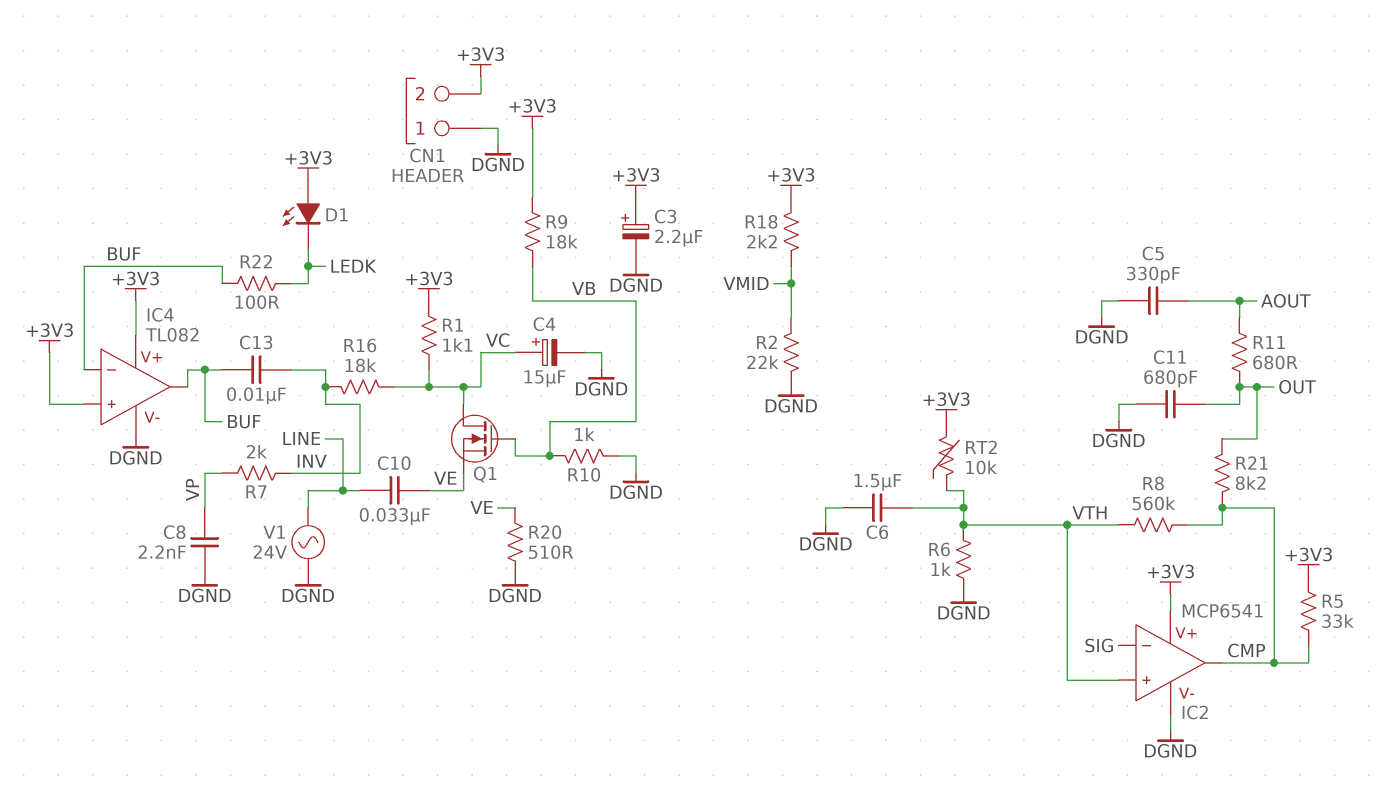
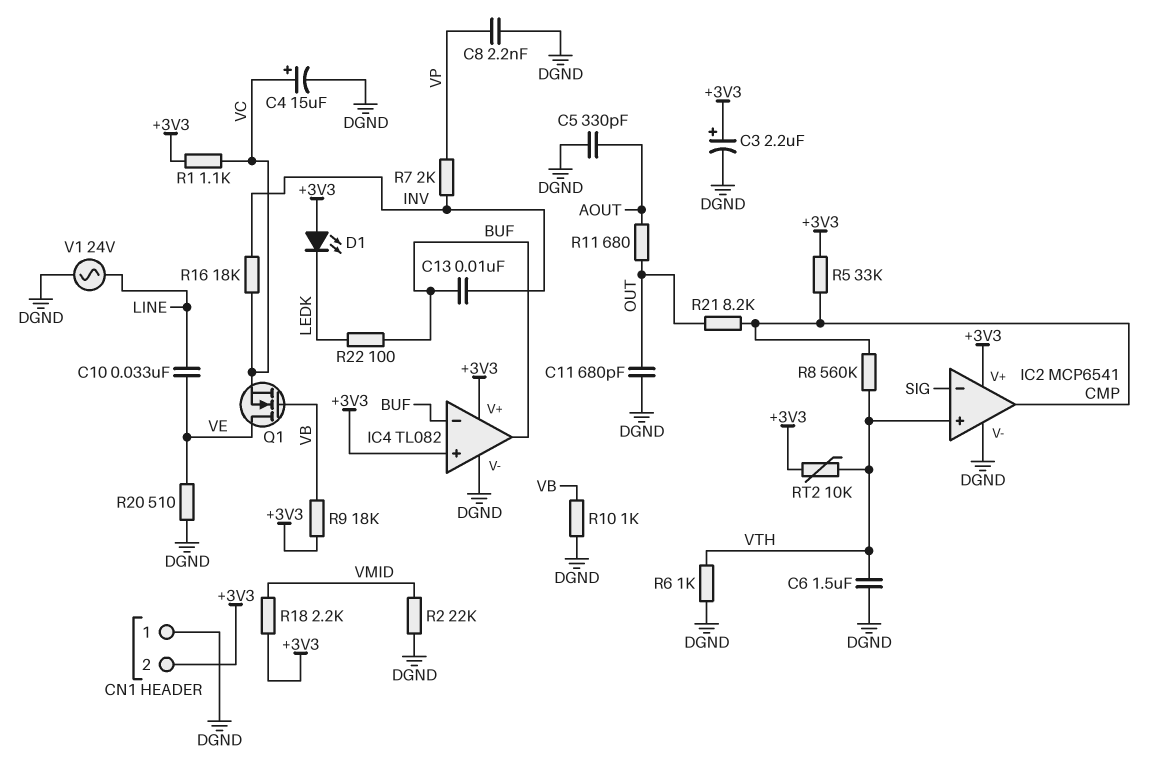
Q1: NMOS (G VB, D VC, S VE) -> NMOS (G VB, D VE, S VC)

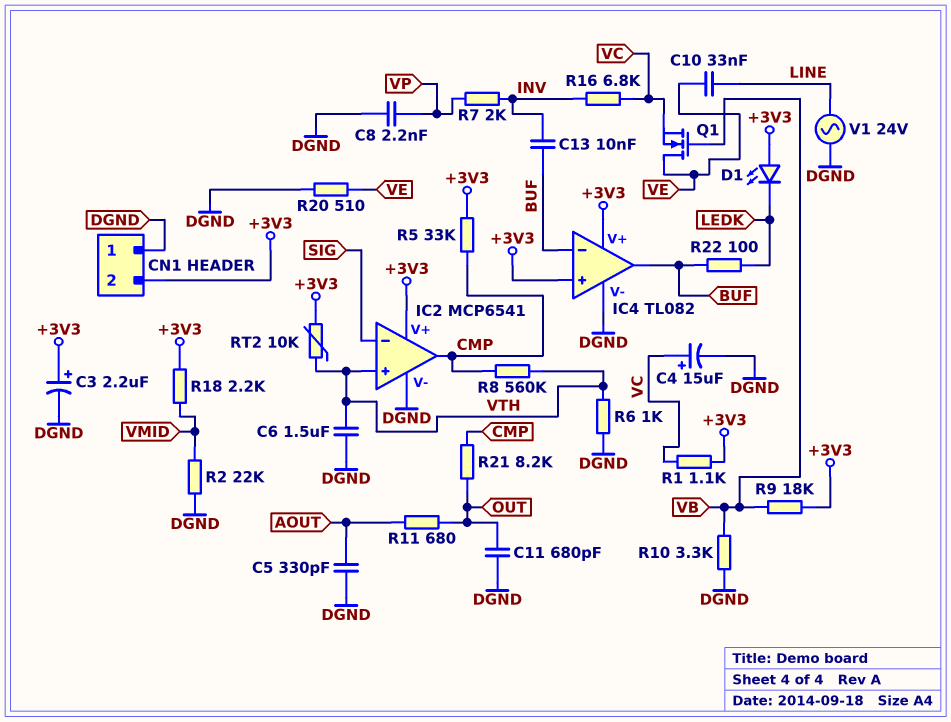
R10: 1k (DGND, VB) -> 3.3k (DGND, VB)
R16: 18k (INV, VC) -> 6.8k (INV, VC)

